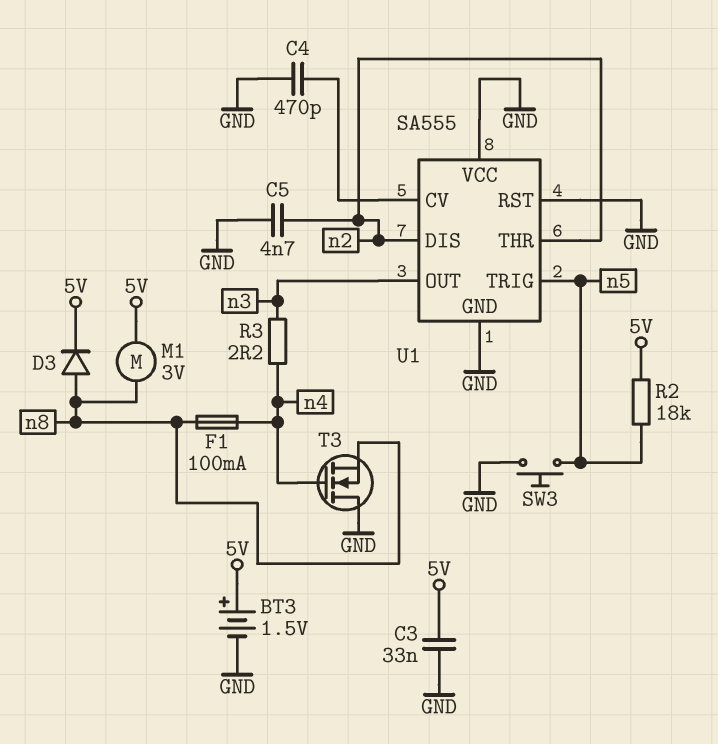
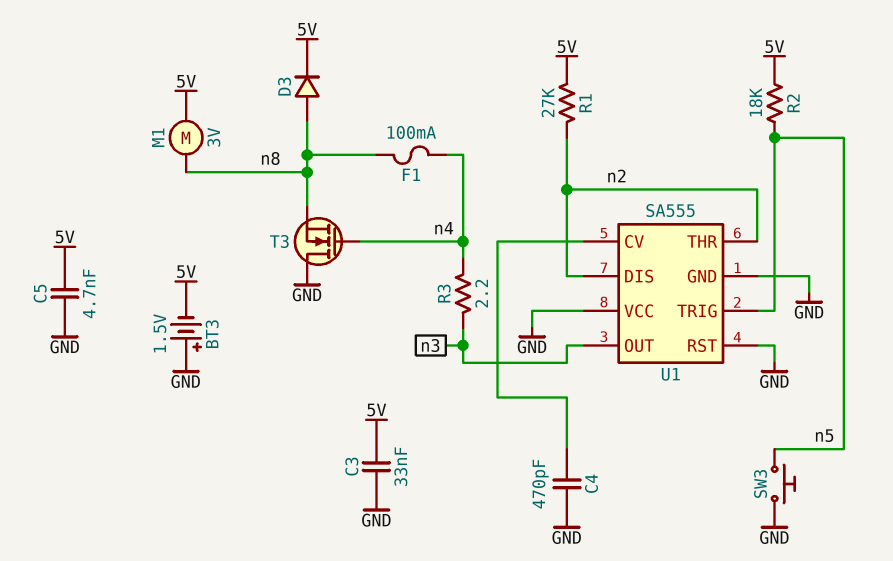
BT3: 1.5V (plus 5V, minus GND) -> 1.5V (plus GND, minus 5V)
C5: 4.7nF (GND, n2) -> 4.7nF (5V, GND)
R1: none -> 27k (5V, n2)

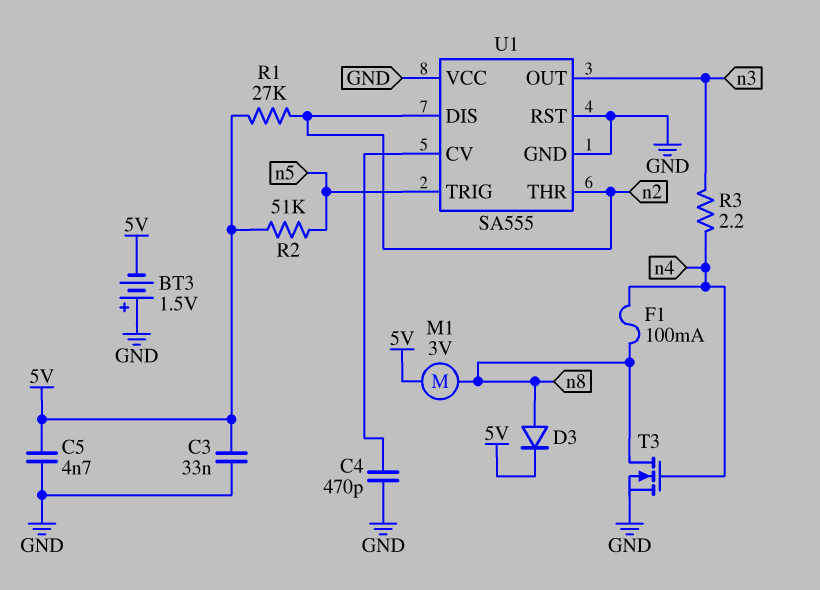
R2: 18k (5V, n5) -> 51k (5V, n5)
SW3: button (GND, n5) -> none
T3: NMOS (G n4, D GND, S n8) -> NMOS (G n4, D n8, S GND)

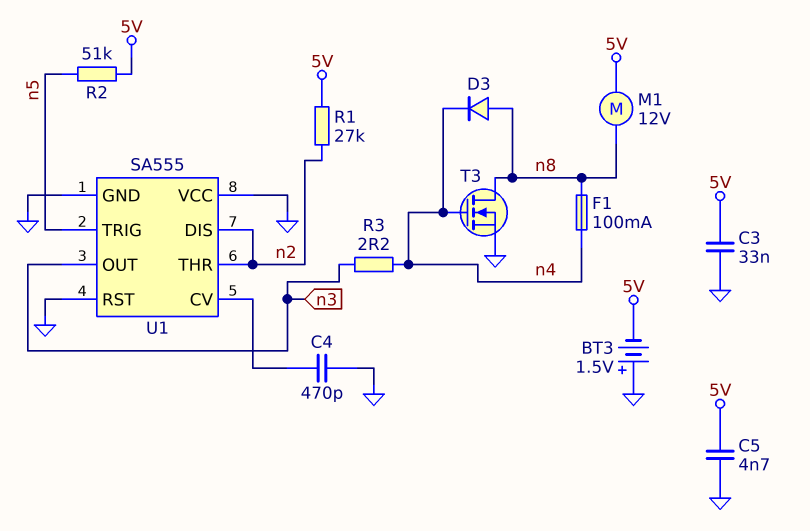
D3: diode (A n8, K 5V) -> diode (A n8, K n4)
M1: motor 3V (5V, n8) -> motor 12V (5V, n8)

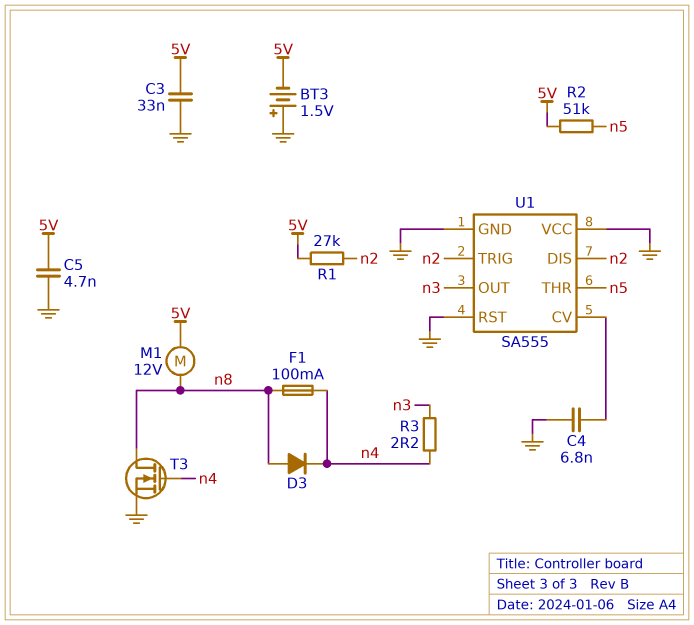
C4: 470pF (GND, U1/CV) -> 6.8nF (GND, U1/CV)
U1 pin THR: n2 -> n5
U1 pin TRIG: n5 -> n2

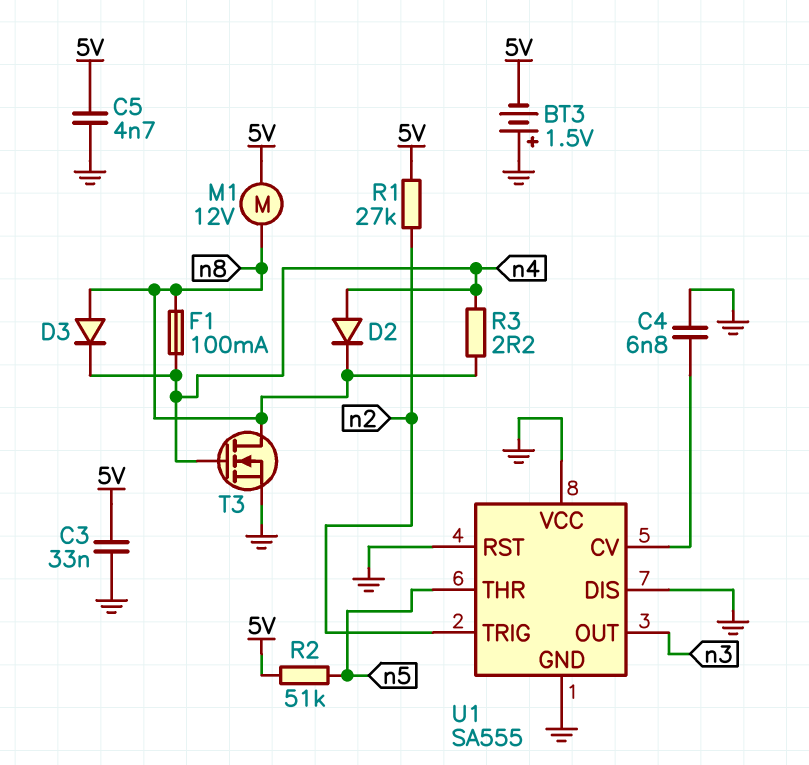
D2: none -> diode (A n4, K n8)
R3: 2.2 (n3, n4) -> 2.2 (n4, n8)
U1 pin DIS: n2 -> GND

